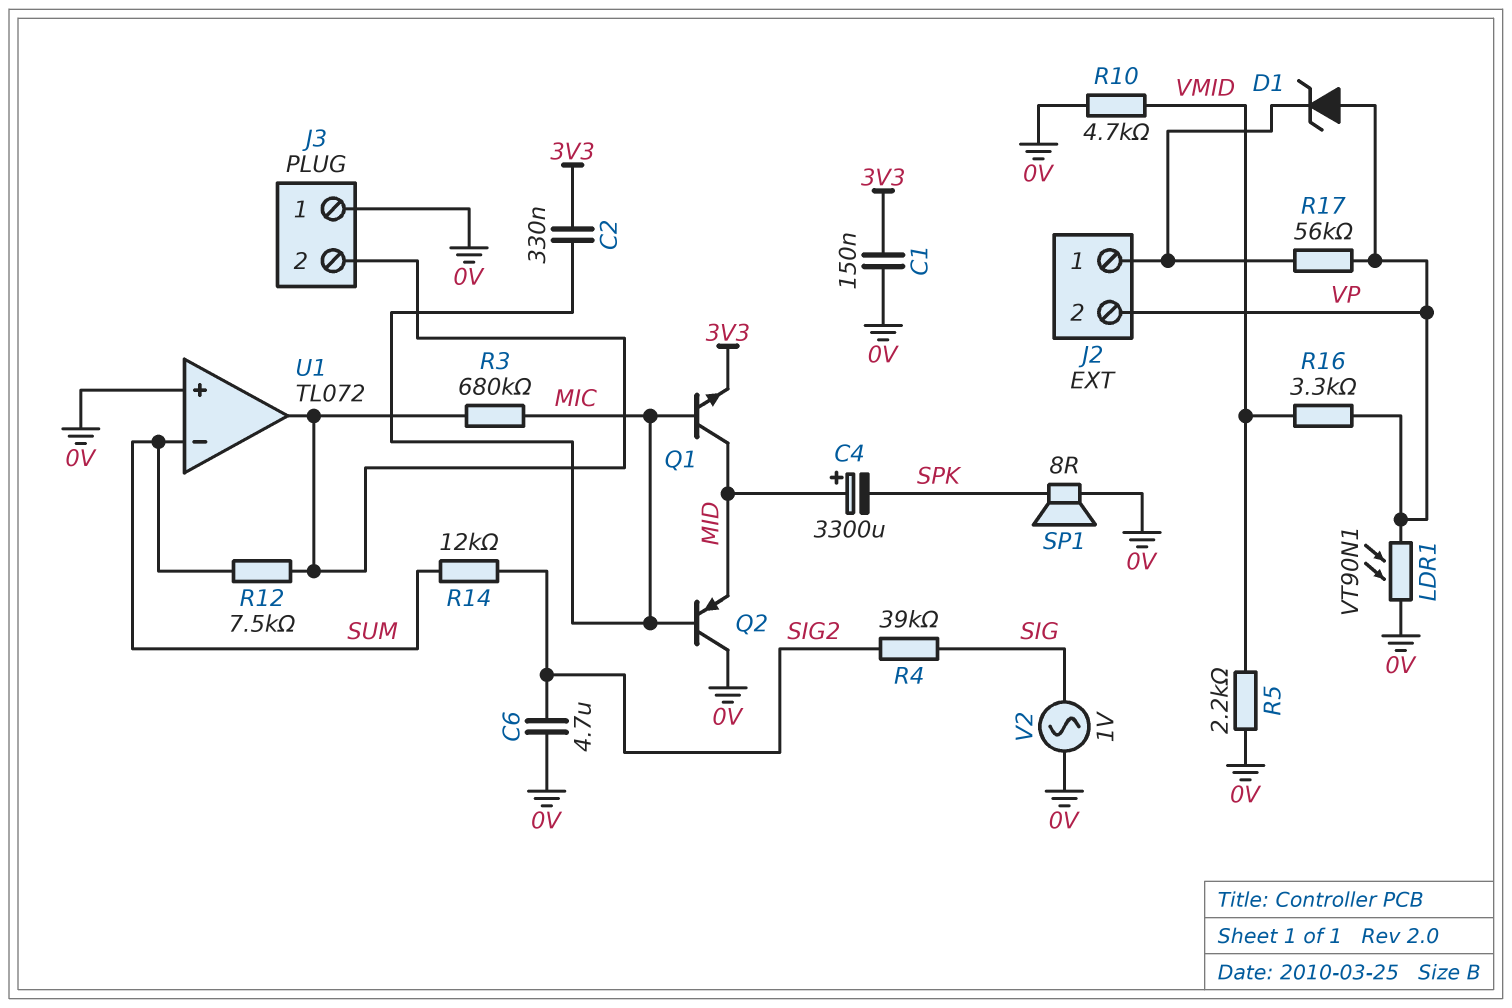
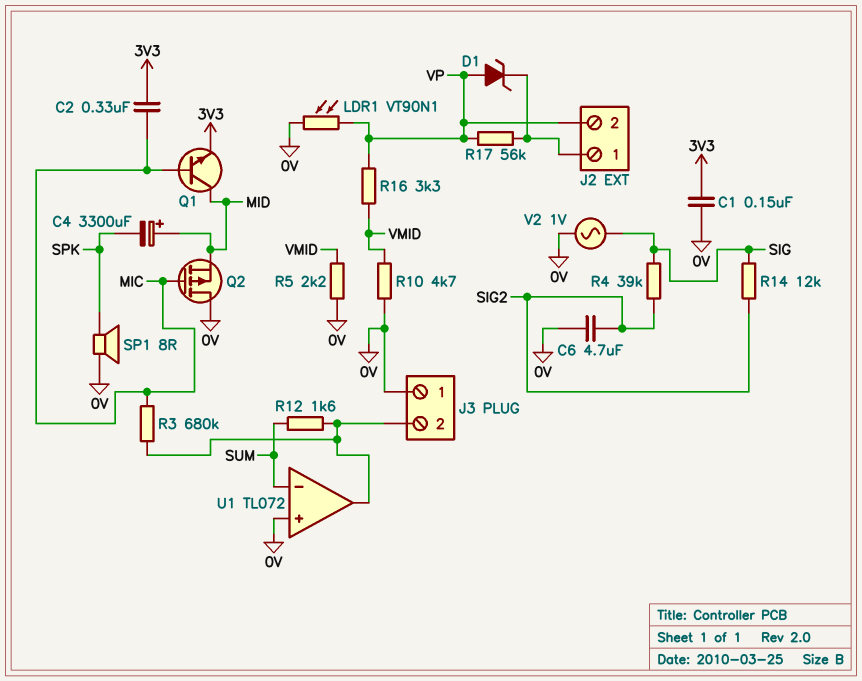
Q2: PNP (B MIC, C 0V, E MID) -> PMOS (G MIC, D 0V, S MID)
R12: 7.5k (J3/2, SUM) -> 1.6k (J3/2, SUM)
R14: 12k (SIG2, SUM) -> 12k (SIG, SIG2)

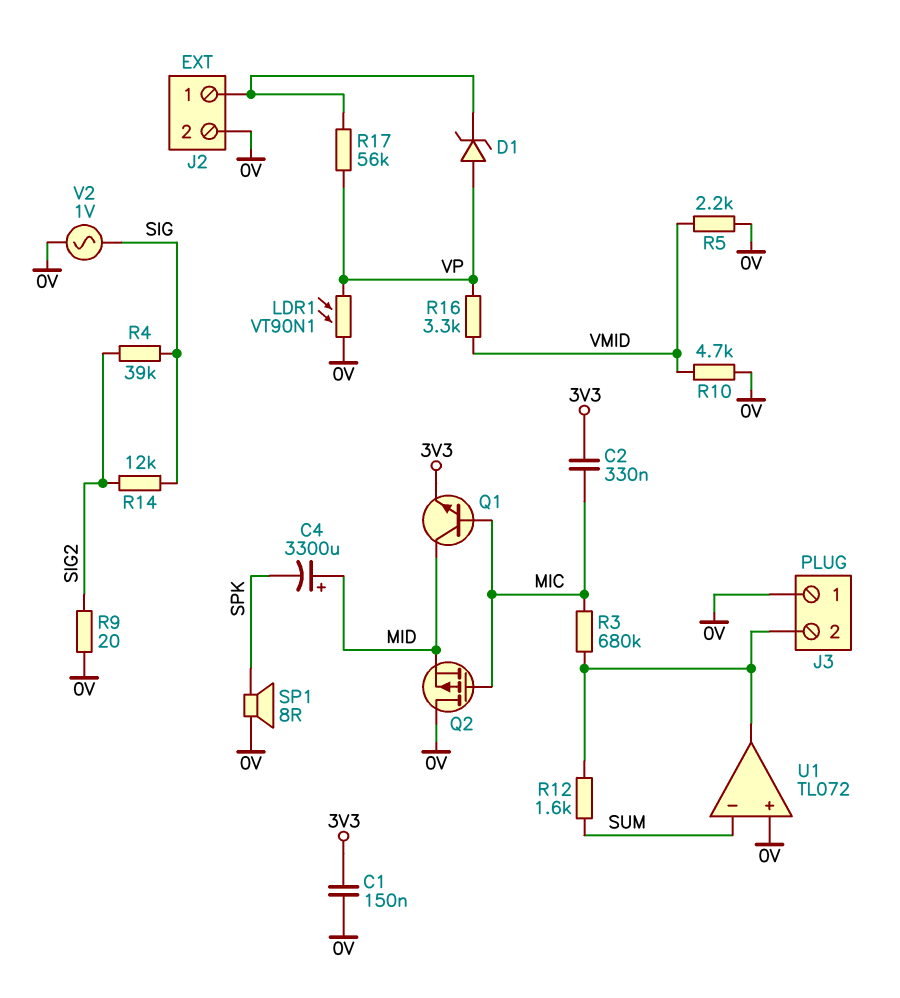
C6: 4.7uF (0V, SIG2) -> none
J2 pin 2: VP -> 0V
R9: none -> 20 (0V, SIG2)

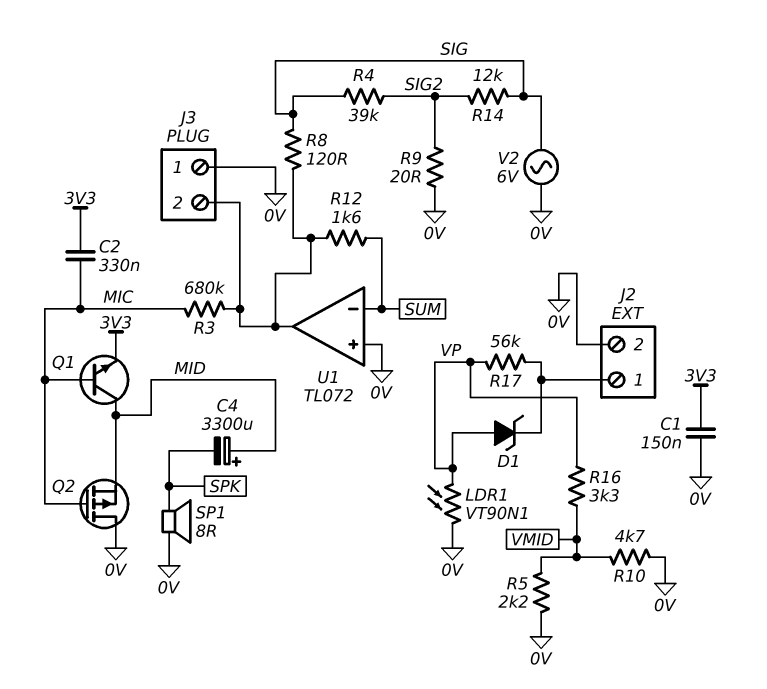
R8: none -> 120 (J3/2, SIG)
V2: AC 1V (0V, SIG) -> AC 6V (0V, SIG)

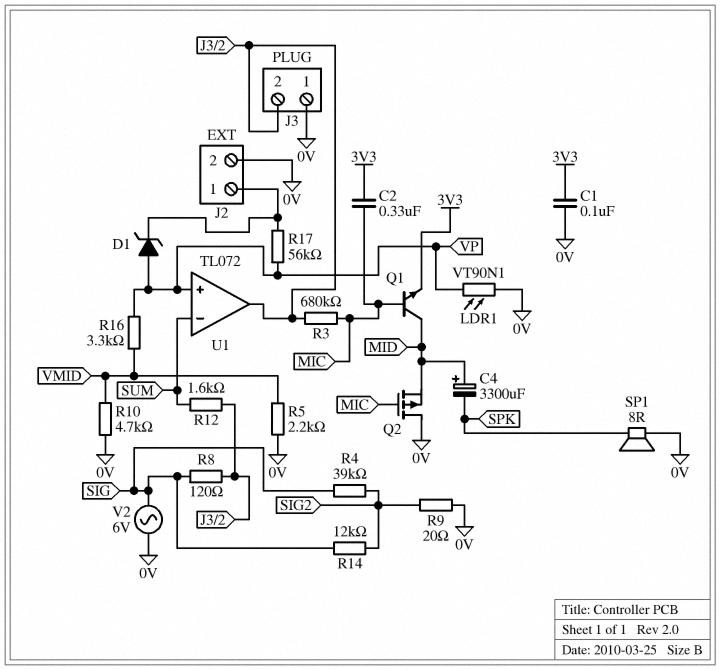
C1: 150nF (0V, 3V3) -> 100nF (0V, 3V3)
U1 pin in+: 0V -> VP

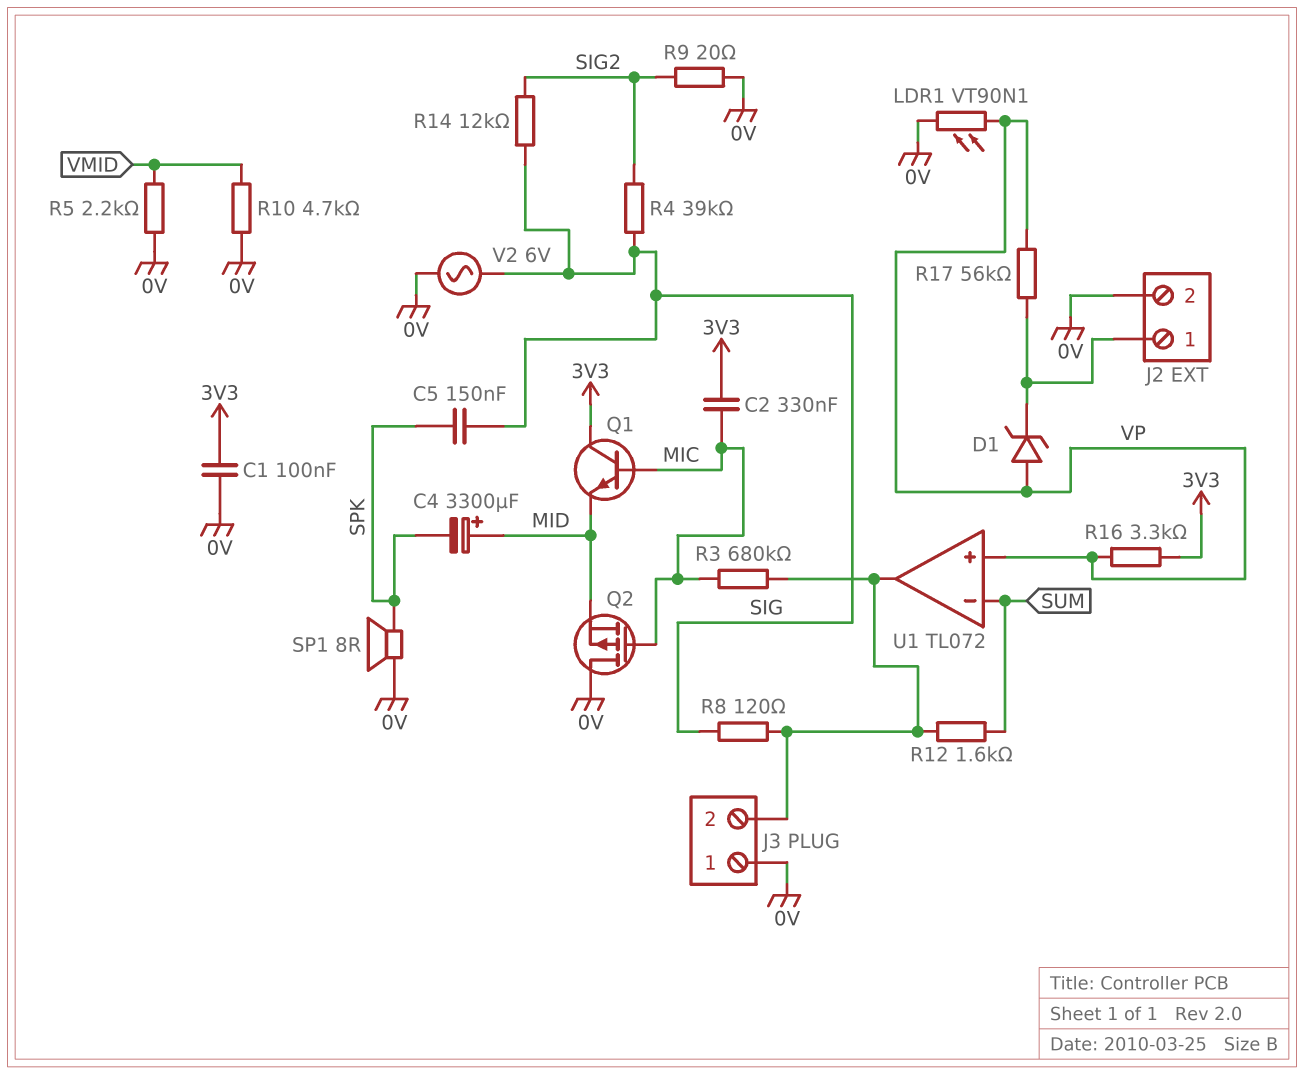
C5: none -> 150nF (SIG, SPK)
Q1: NPN (B MIC, C MID, E 3V3) -> NPN (B MIC, C 3V3, E MID)
R16: 3.3k (VMID, VP) -> 3.3k (3V3, VP)

